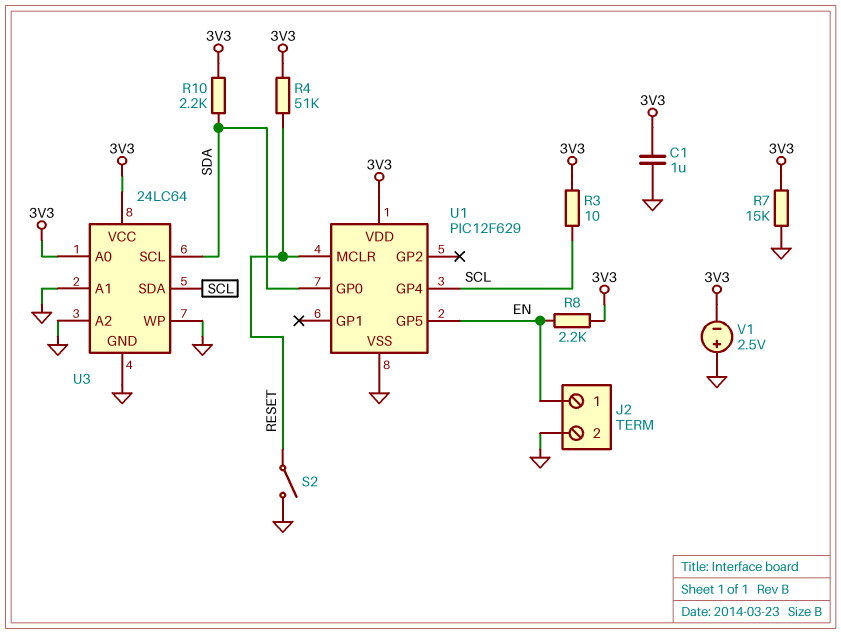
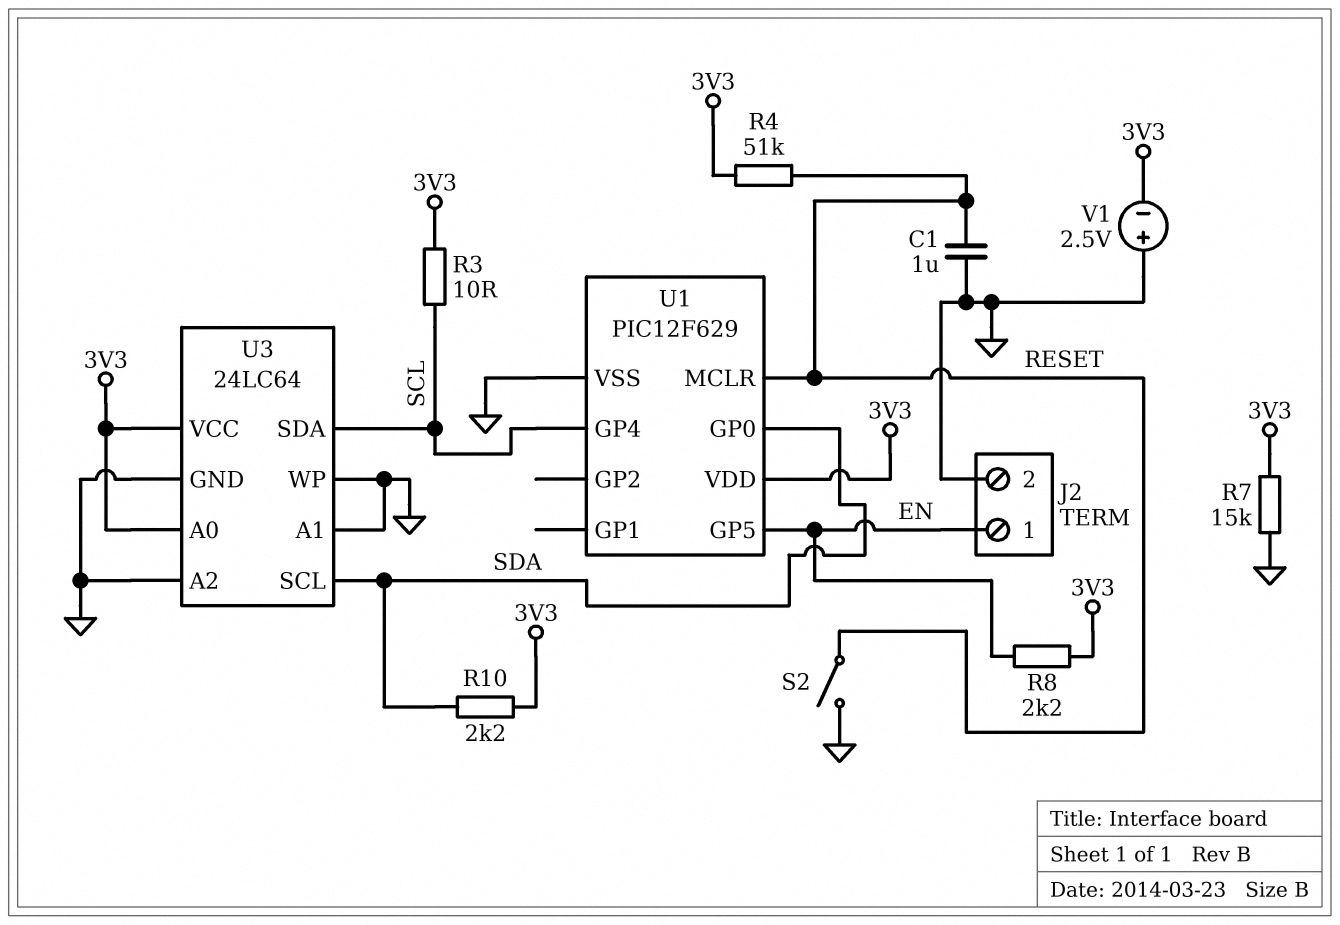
C1: 1uF (3V3, GND) -> 1uF (GND, RESET)

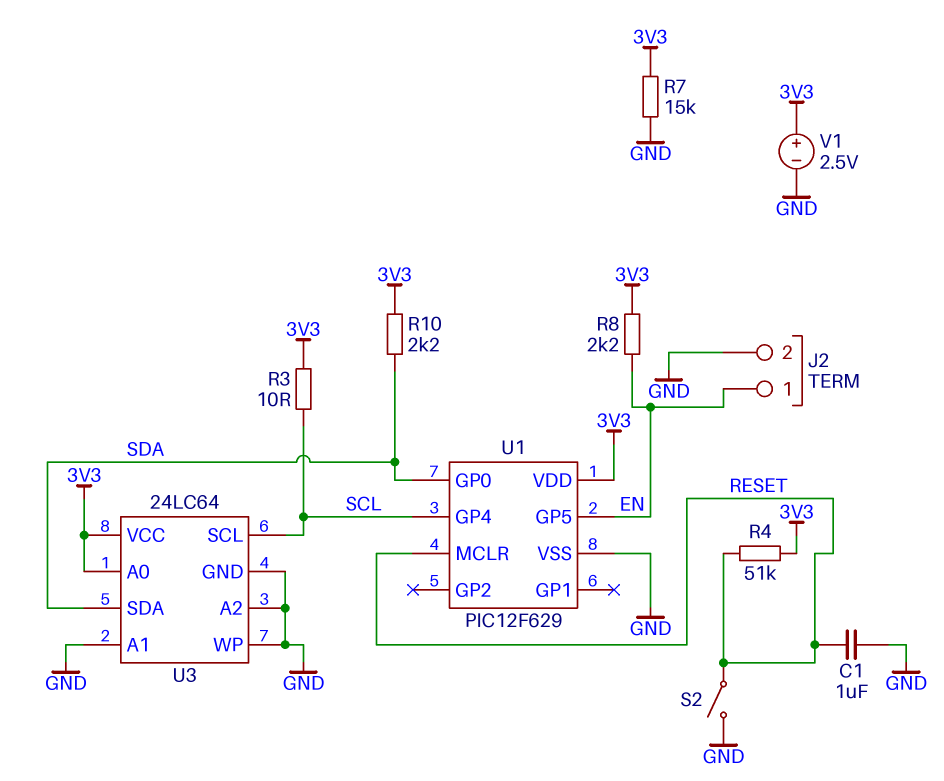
U3 pin SCL: SDA -> SCL
U3 pin SDA: SCL -> SDA
V1: 2.5V (plus GND, minus 3V3) -> 2.5V (plus 3V3, minus GND)

